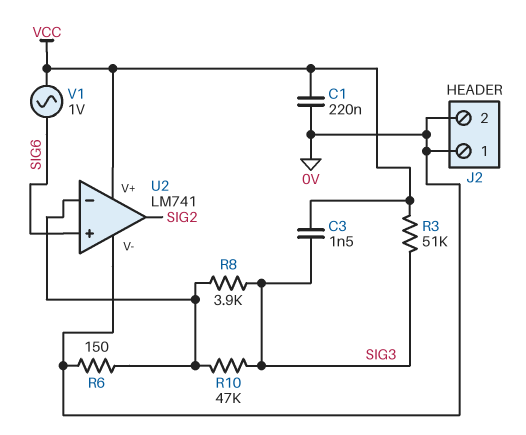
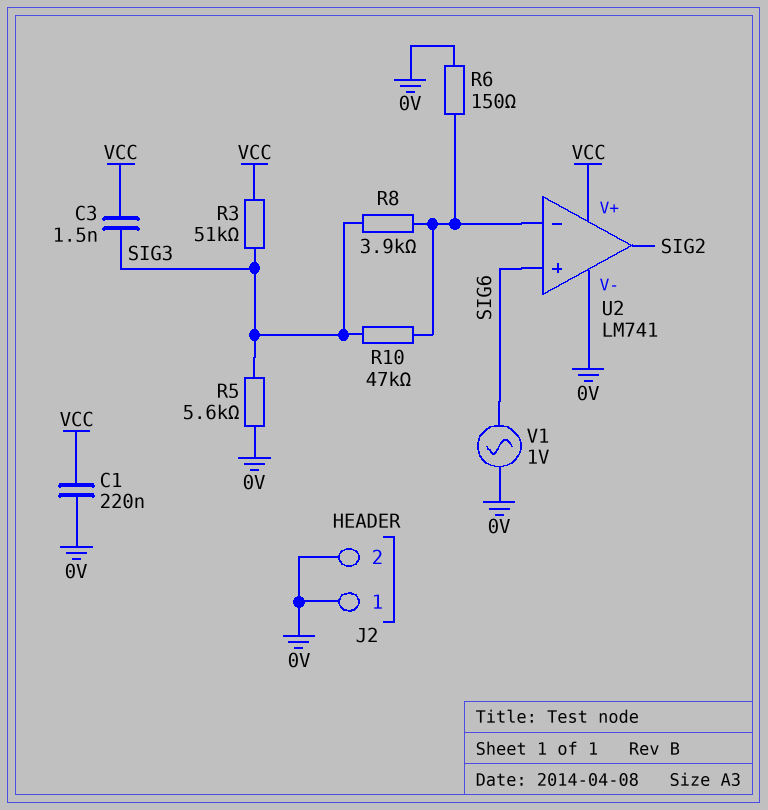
R5: none -> 5.6k (0V, SIG3)
V1: AC 1V (SIG6, VCC) -> AC 1V (0V, SIG6)

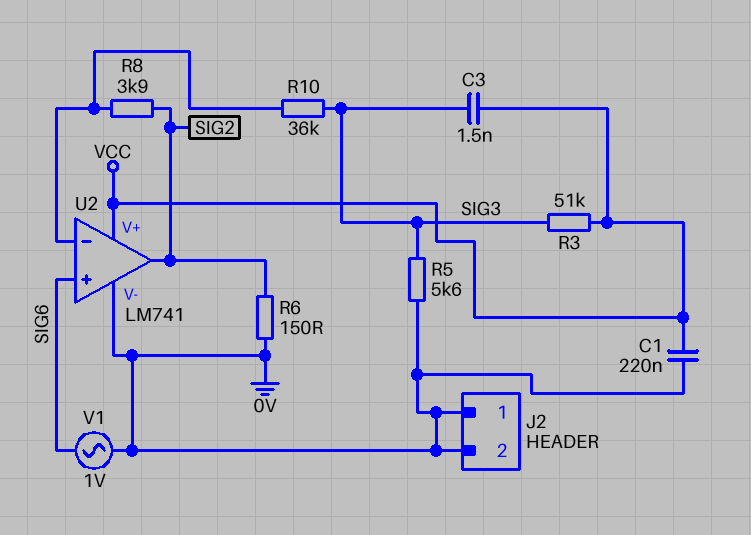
R6: 150 (0V, U2/in-) -> 150 (0V, SIG2)
R8: 3.9k (SIG3, U2/in-) -> 3.9k (SIG2, U2/in-)
R10: 47k (SIG3, U2/in-) -> 36k (SIG3, U2/in-)

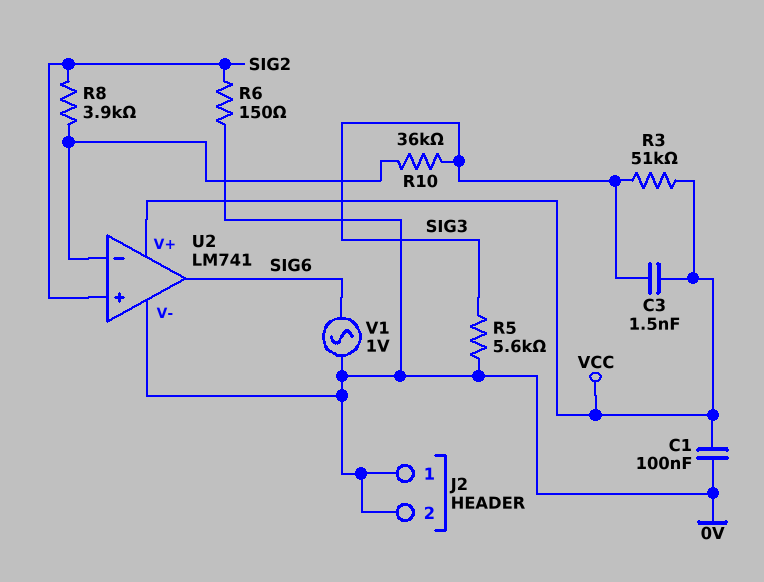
C1: 220nF (0V, VCC) -> 100nF (0V, VCC)
U2 pin in+: SIG6 -> SIG2
U2 pin out: SIG2 -> SIG6

